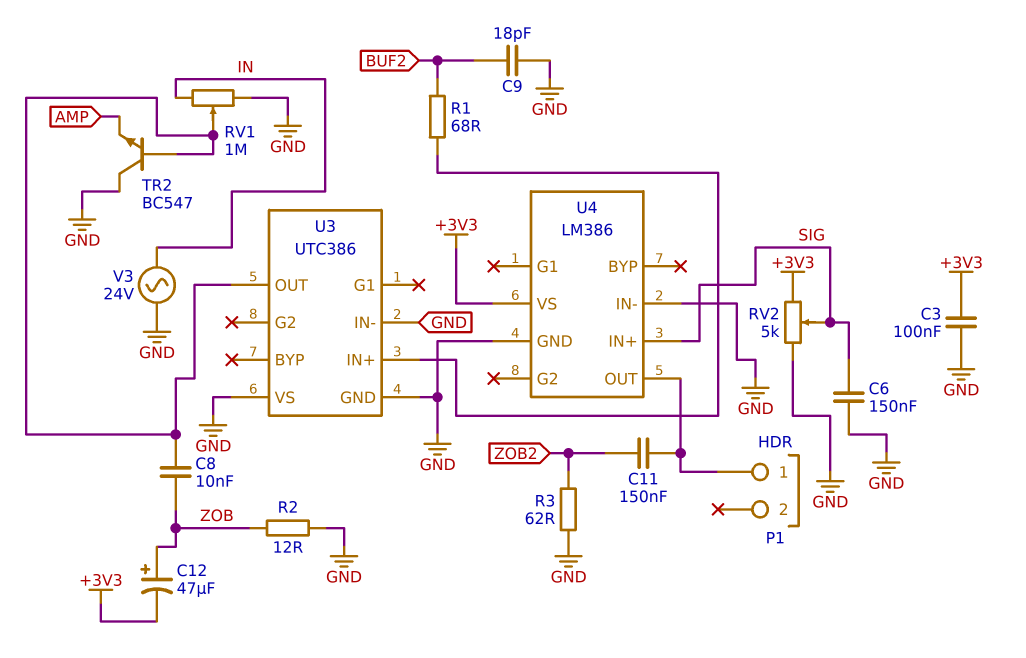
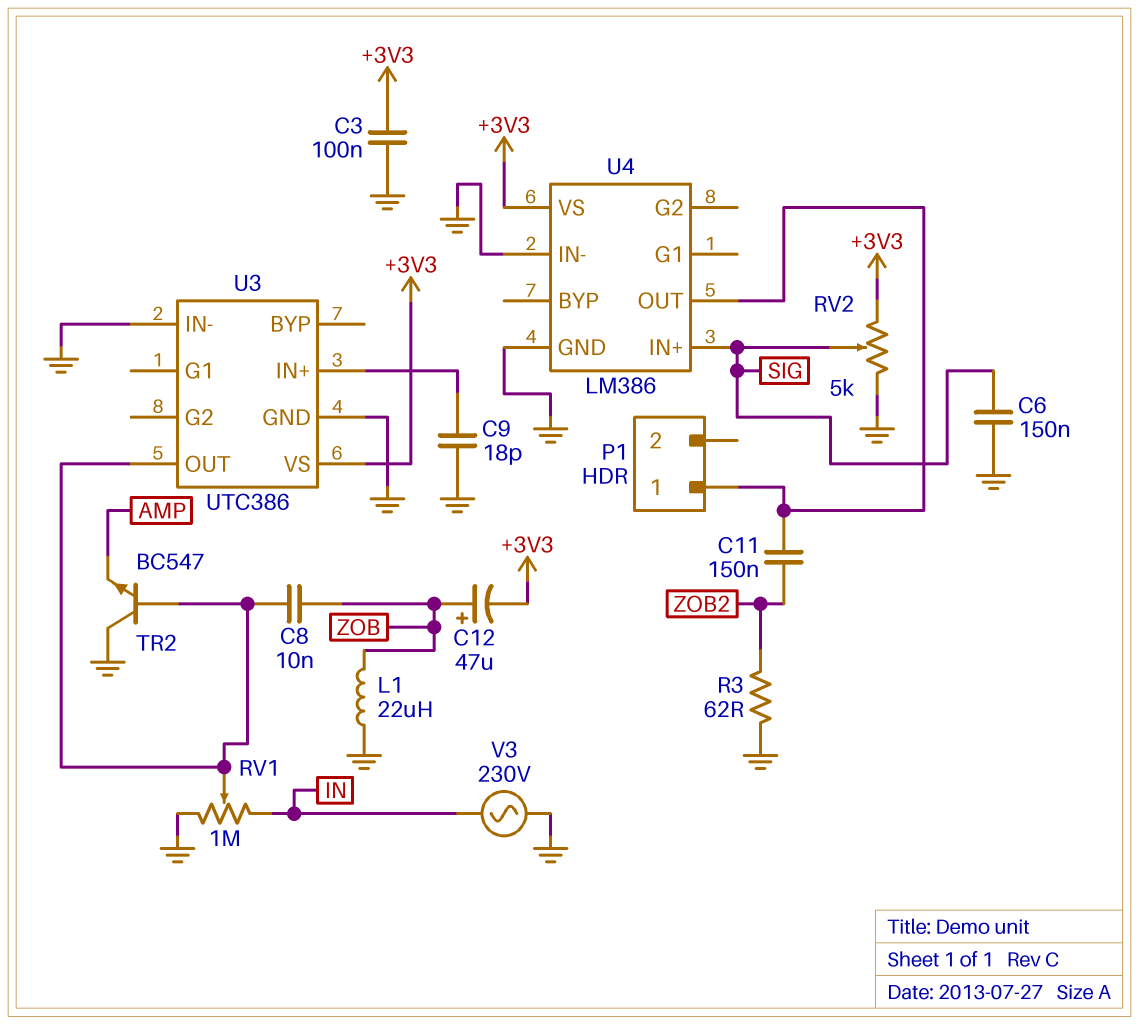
C9: 18pF (BUF2, GND) -> 18pF (GND, U3/IN+)
L1: none -> 22uH (GND, ZOB)
R1: 68 (BUF2, U3/IN+) -> none
R2: 12 (GND, ZOB) -> none
U3 pin VS: GND -> +3V3
V3: AC 24V (GND, IN) -> AC 230V (GND, IN)

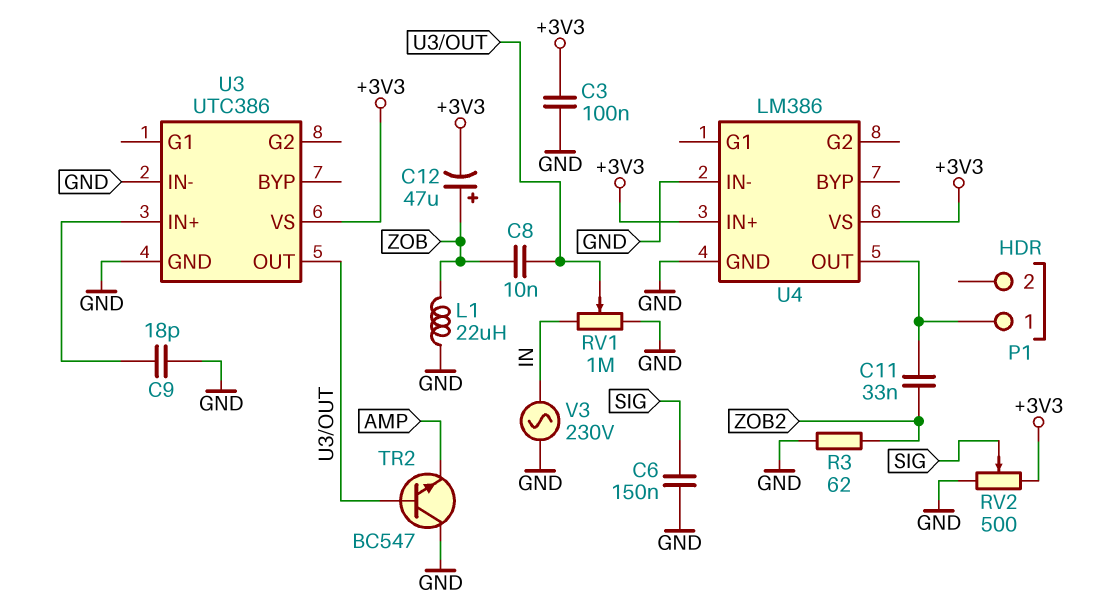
C11: 150nF (P1/1, ZOB2) -> 33nF (P1/1, ZOB2)
RV2: 5k (+3V3, GND, wiper SIG) -> 500 (+3V3, GND, wiper SIG)
U4 pin IN+: SIG -> +3V3

